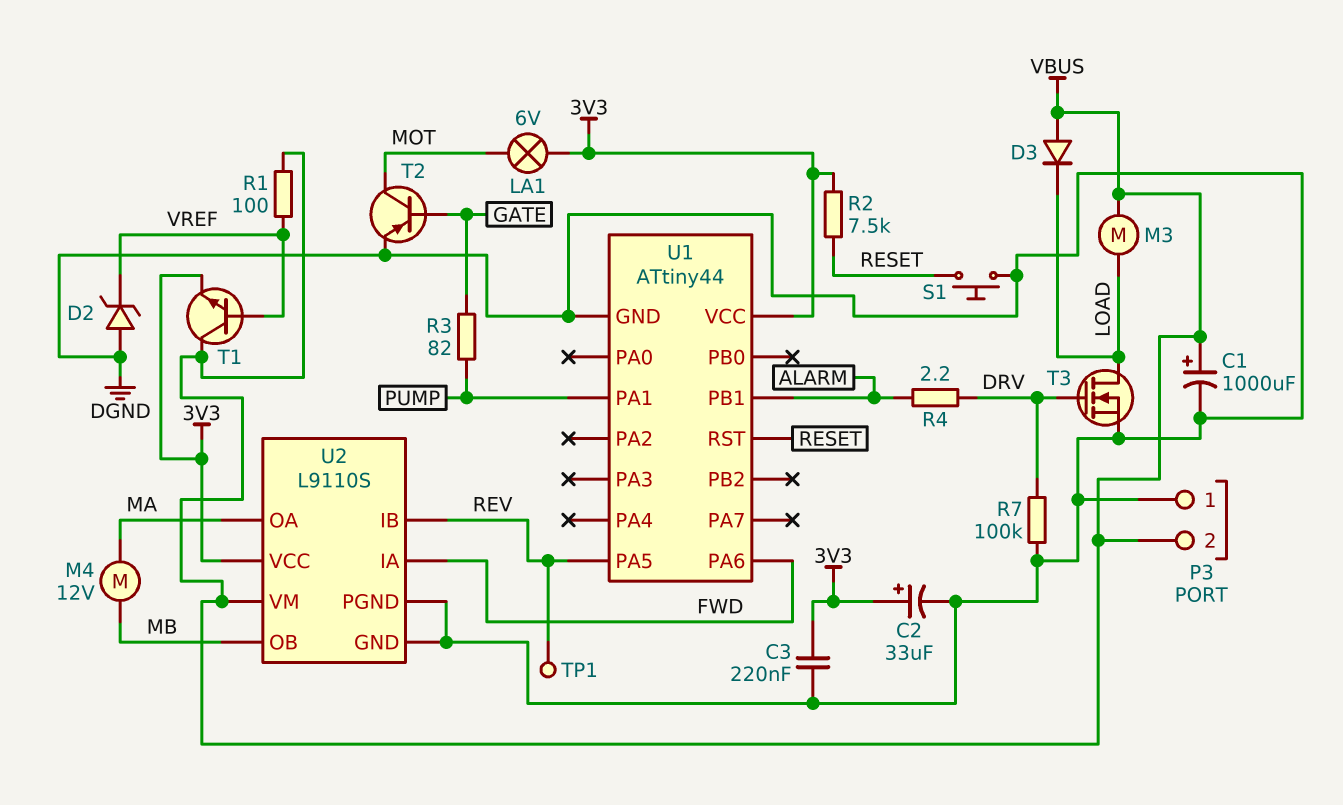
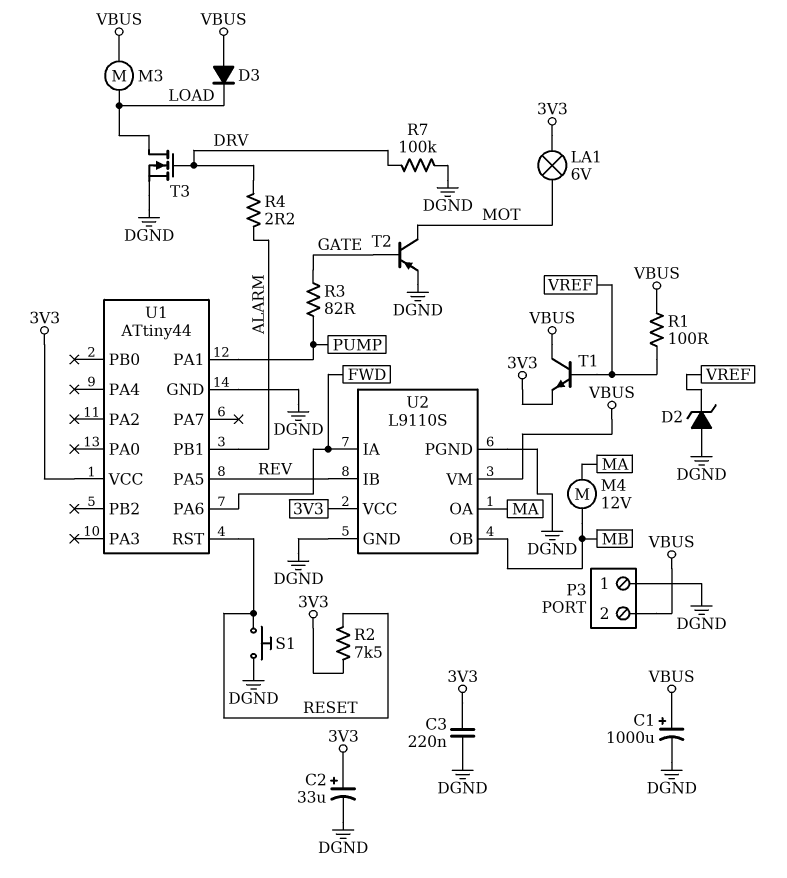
TP1: test point (REV) -> none

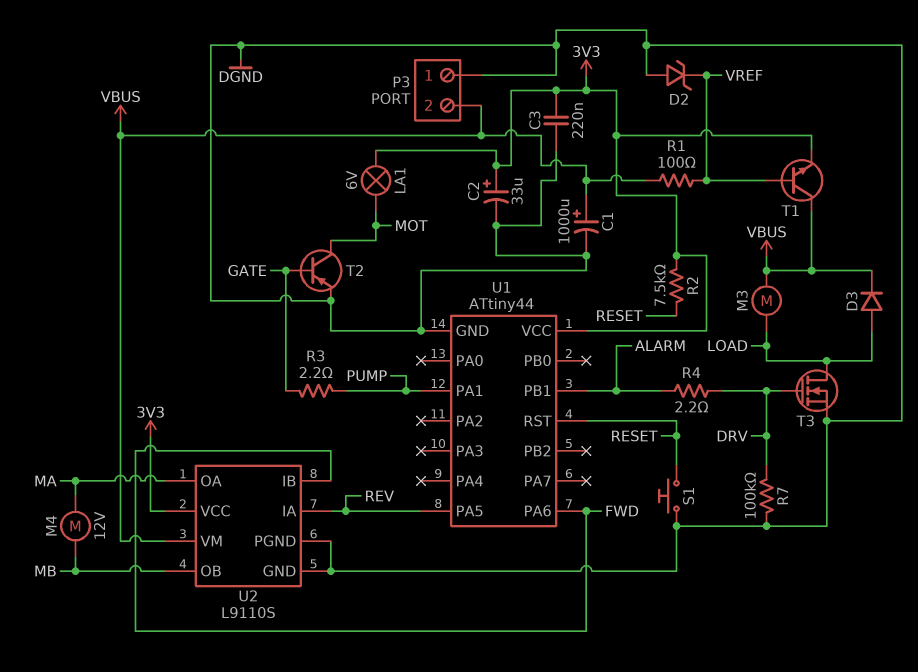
D3: diode (A VBUS, K LOAD) -> diode (A LOAD, K VBUS)
R3: 82 (GATE, PUMP) -> 2.2 (GATE, PUMP)
U2 pin IA: FWD -> REV
U2 pin IB: REV -> FWD

